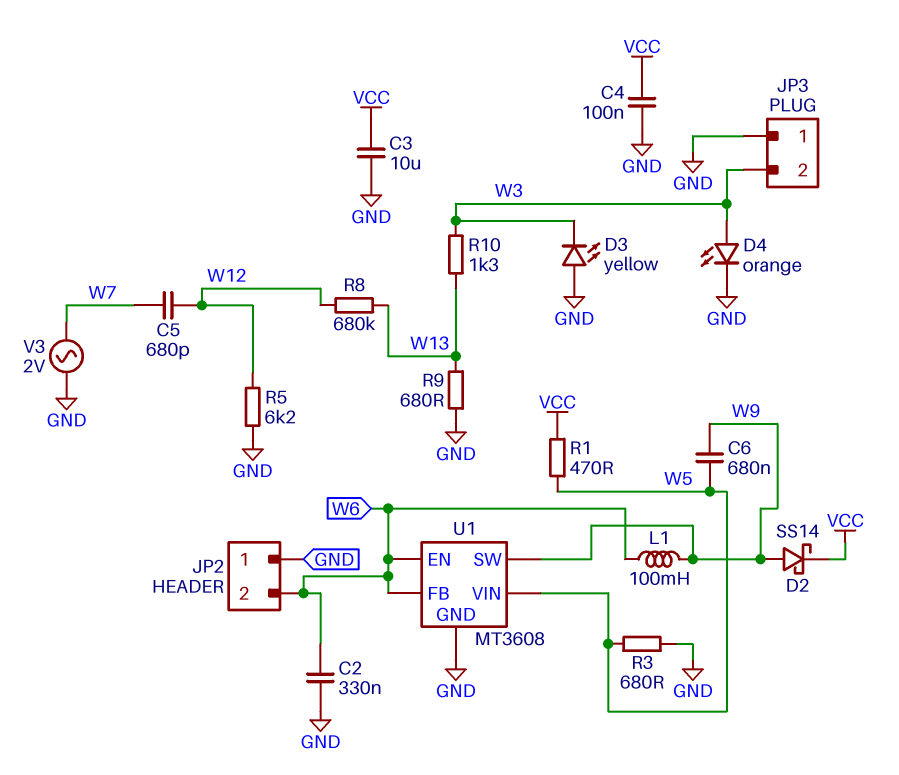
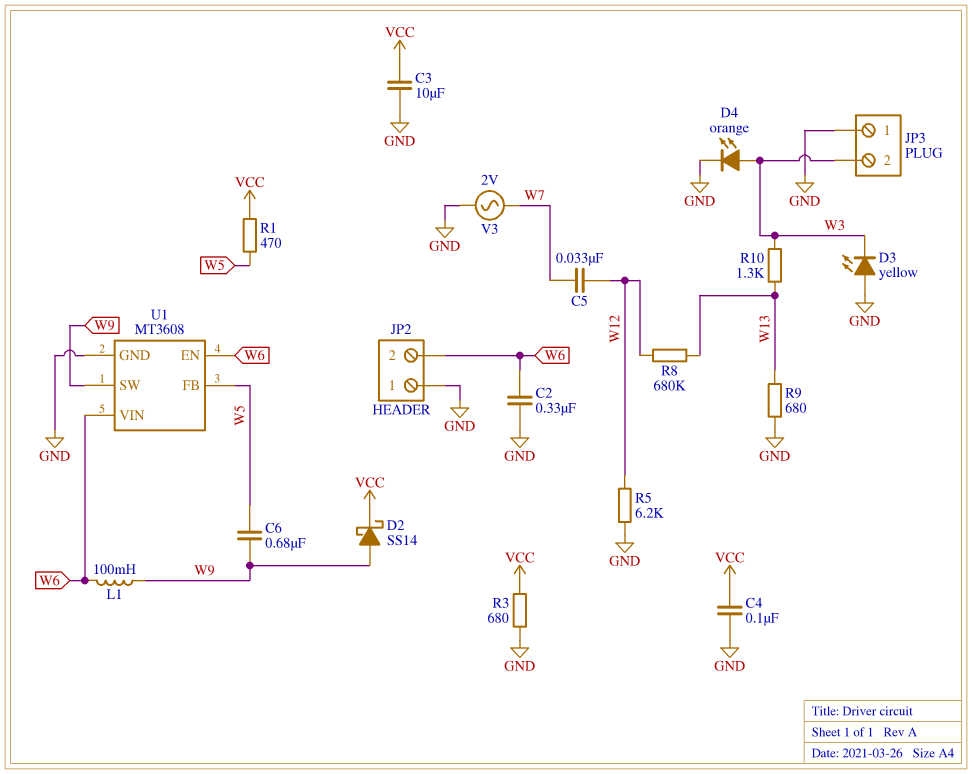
C5: 680pF (W7, W12) -> 33nF (W7, W12)
R3: 680 (GND, W5) -> 680 (GND, VCC)
U1 pin FB: W6 -> W5
U1 pin VIN: W5 -> W6

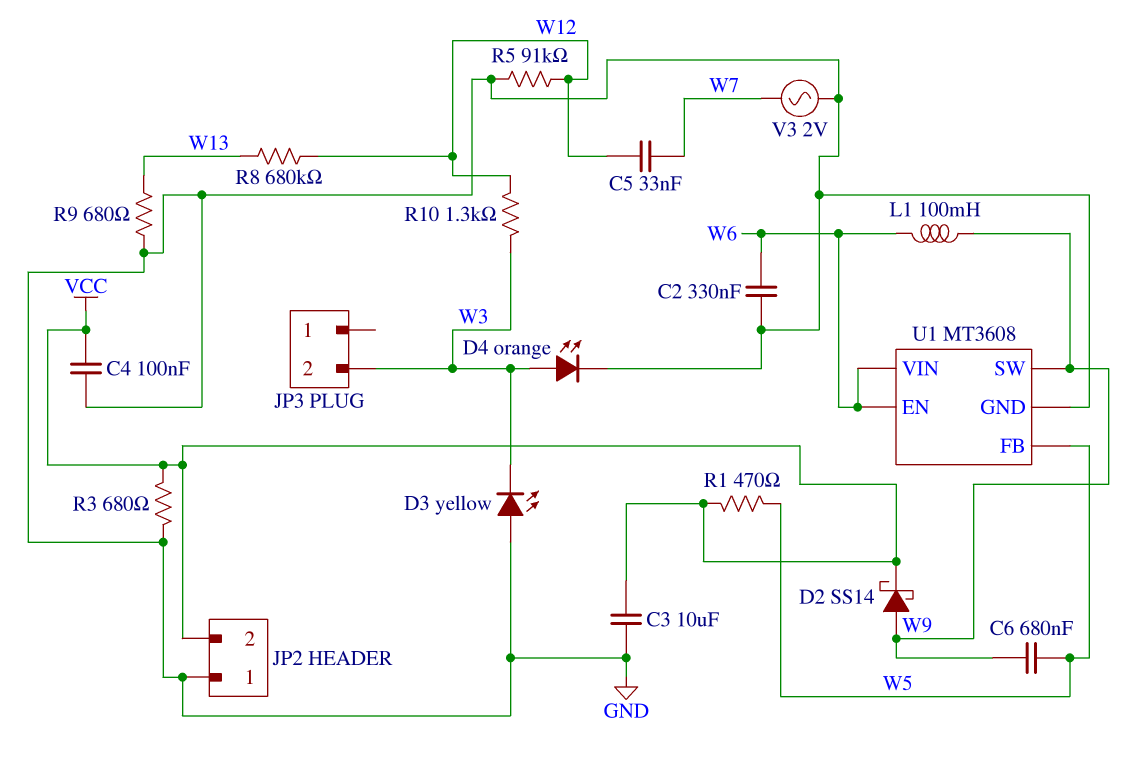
JP2 pin 2: W6 -> VCC
JP3 pin 1: GND -> none
R5: 6.2k (GND, W12) -> 91k (GND, W12)
R10: 1.3k (W3, W13) -> 1.3k (W3, W12)

